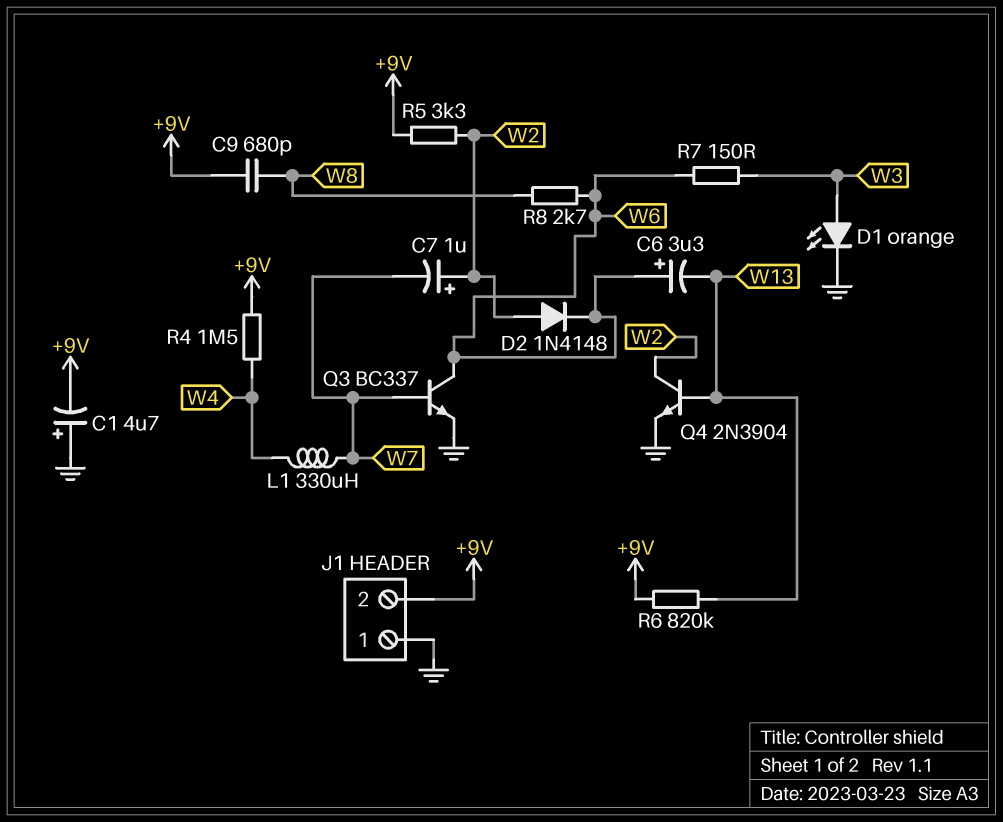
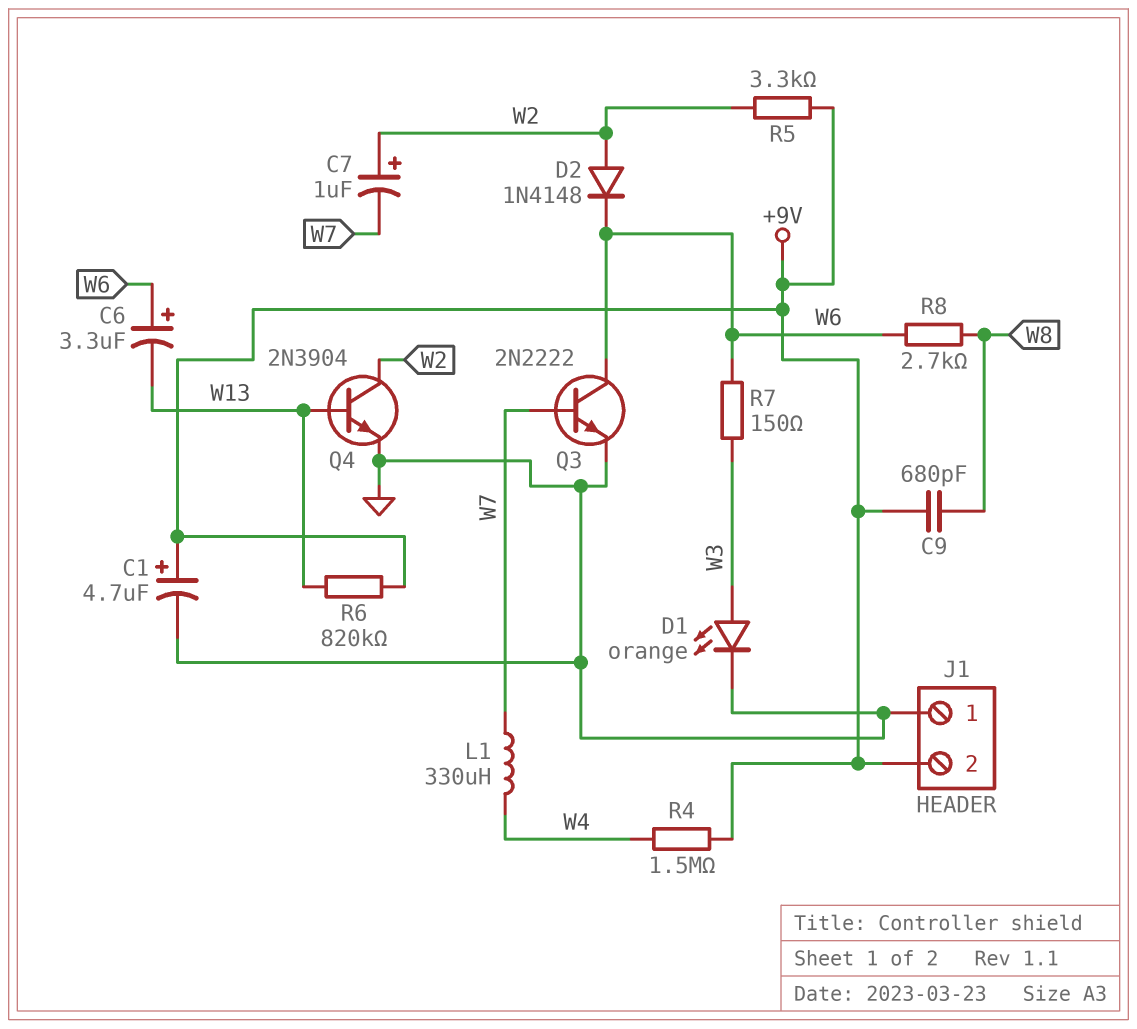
C1: 4.7uF (plus GND, minus +9V) -> 4.7uF (plus +9V, minus GND)
Q3: NPN BC337 (B W7, C W6, E GND) -> NPN 2N2222 (B W7, C W6, E GND)

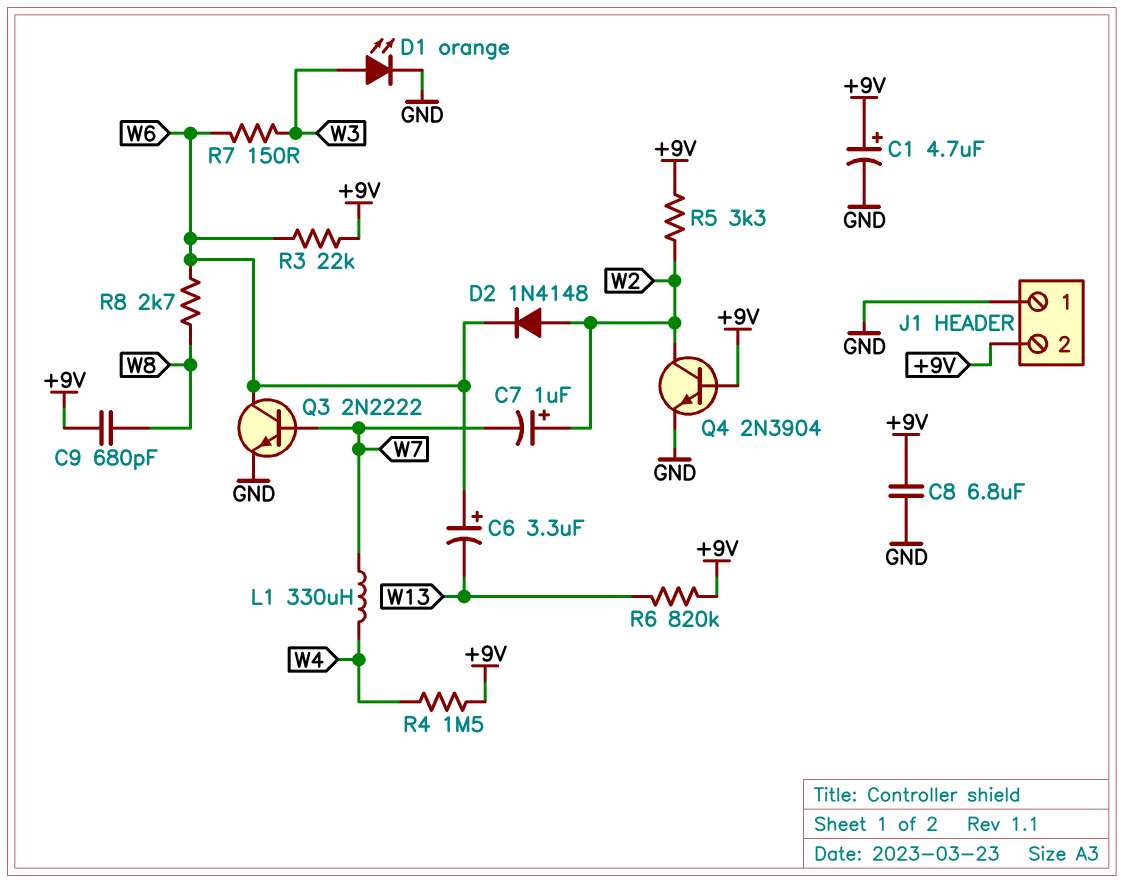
C8: none -> 6.8uF (+9V, GND)
Q4: NPN 2N3904 (B W13, C W2, E GND) -> NPN 2N3904 (B +9V, C W2, E GND)
R3: none -> 22k (+9V, W6)

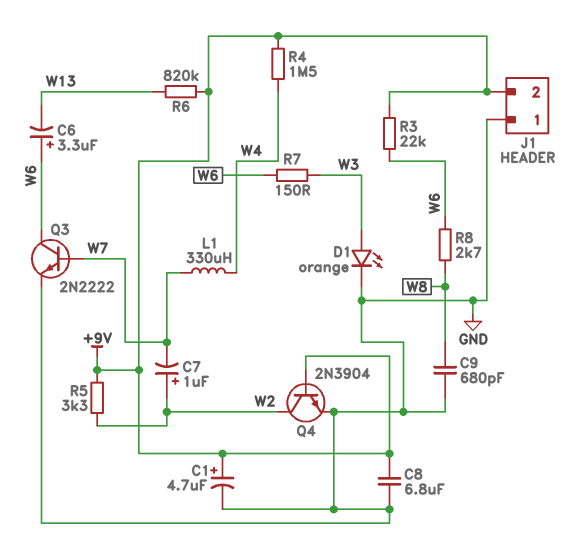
C9: 680pF (+9V, W8) -> 680pF (GND, W8)
D2: diode 1N4148 (A W2, K W6) -> none

